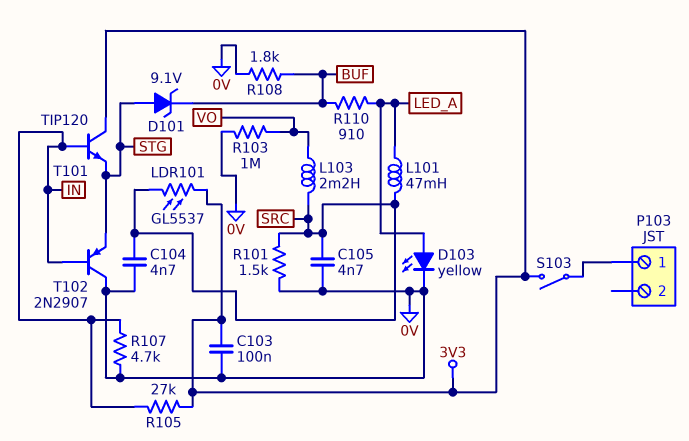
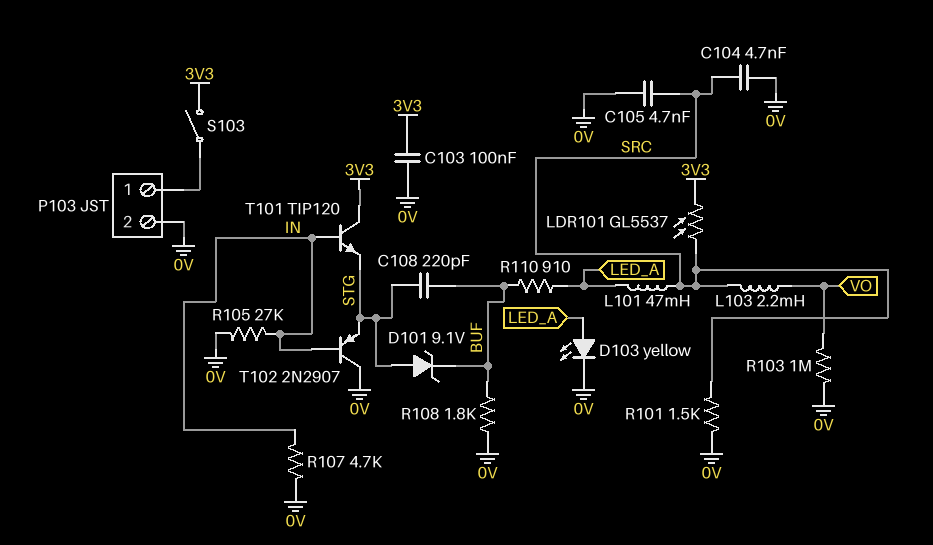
C108: none -> 220pF (BUF, STG)
P103 pin 2: none -> 0V
R105: 27k (3V3, IN) -> 27k (0V, IN)

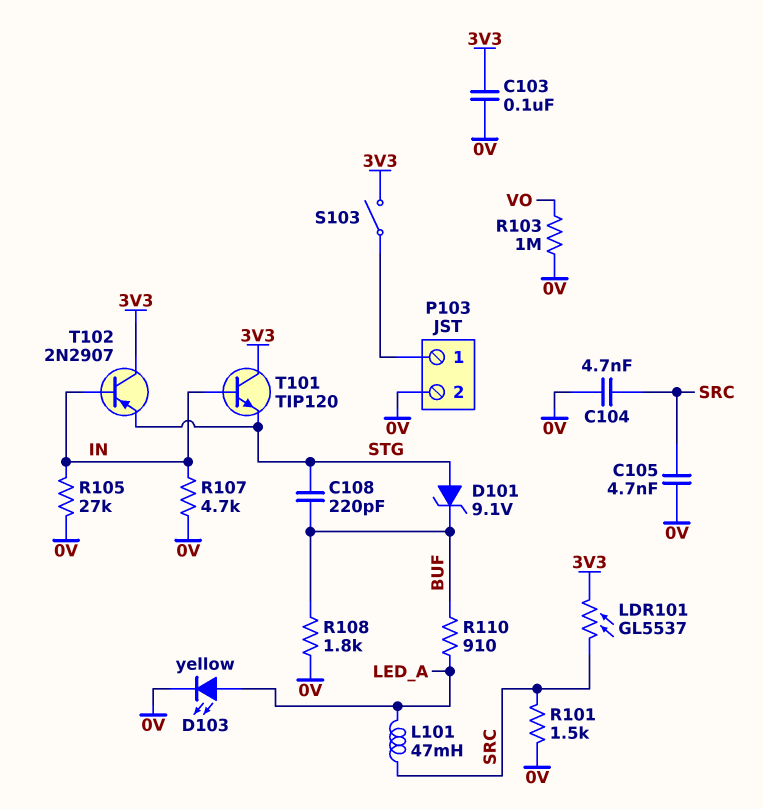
L103: 2.2mH (SRC, VO) -> none
T102: PNP 2N2907 (B IN, C 0V, E STG) -> PNP 2N2907 (B IN, C 3V3, E STG)

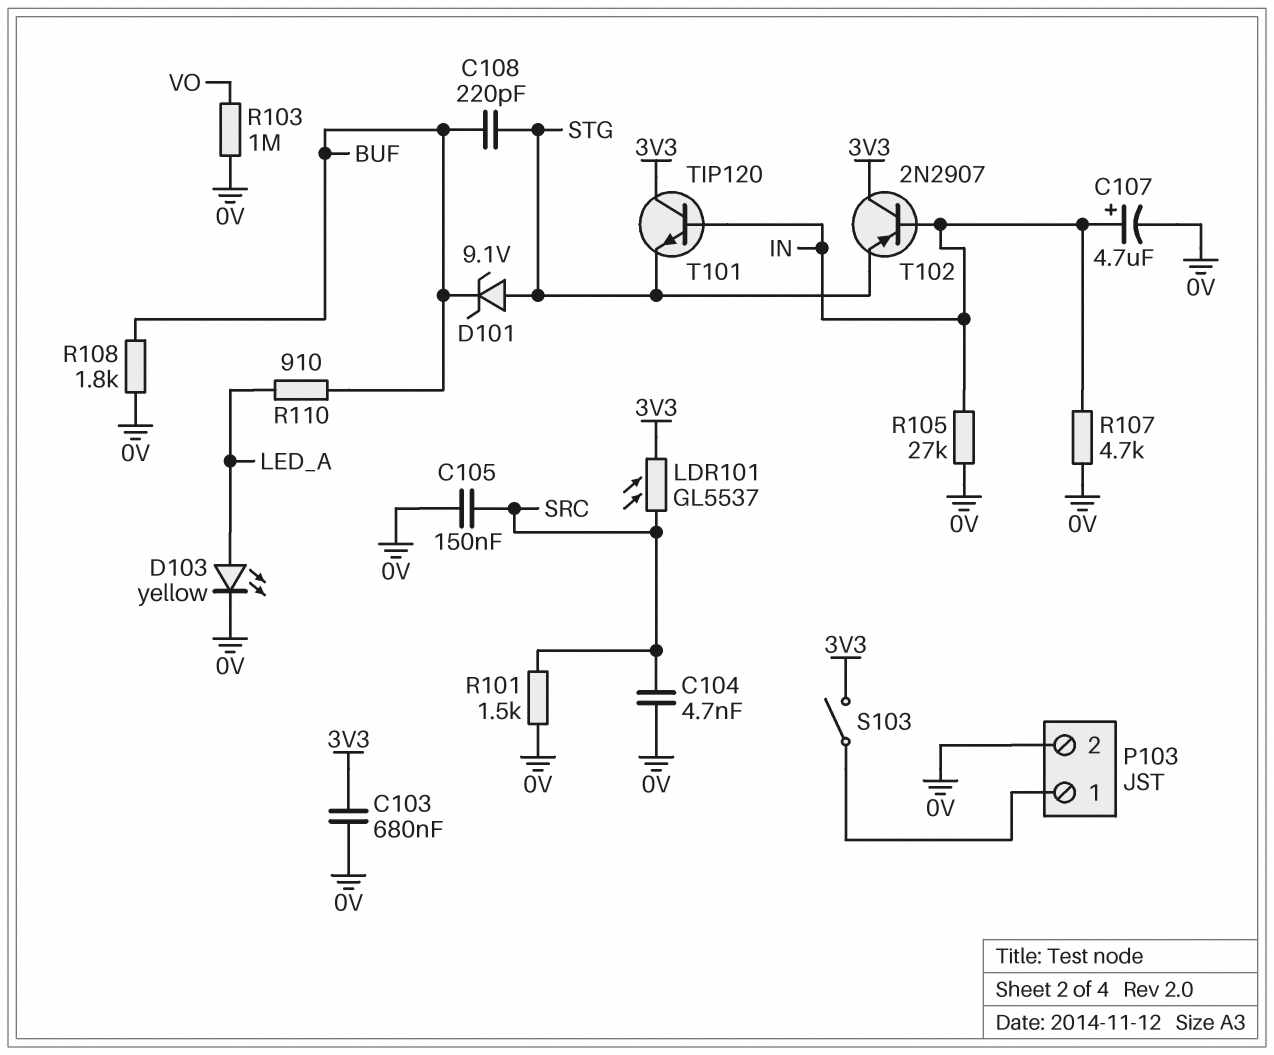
C103: 100nF (0V, 3V3) -> 680nF (0V, 3V3)
C105: 4.7nF (0V, SRC) -> 150nF (0V, SRC)
C107: none -> 4.7uF (plus IN, minus 0V)
L101: 47mH (LED_A, SRC) -> none

